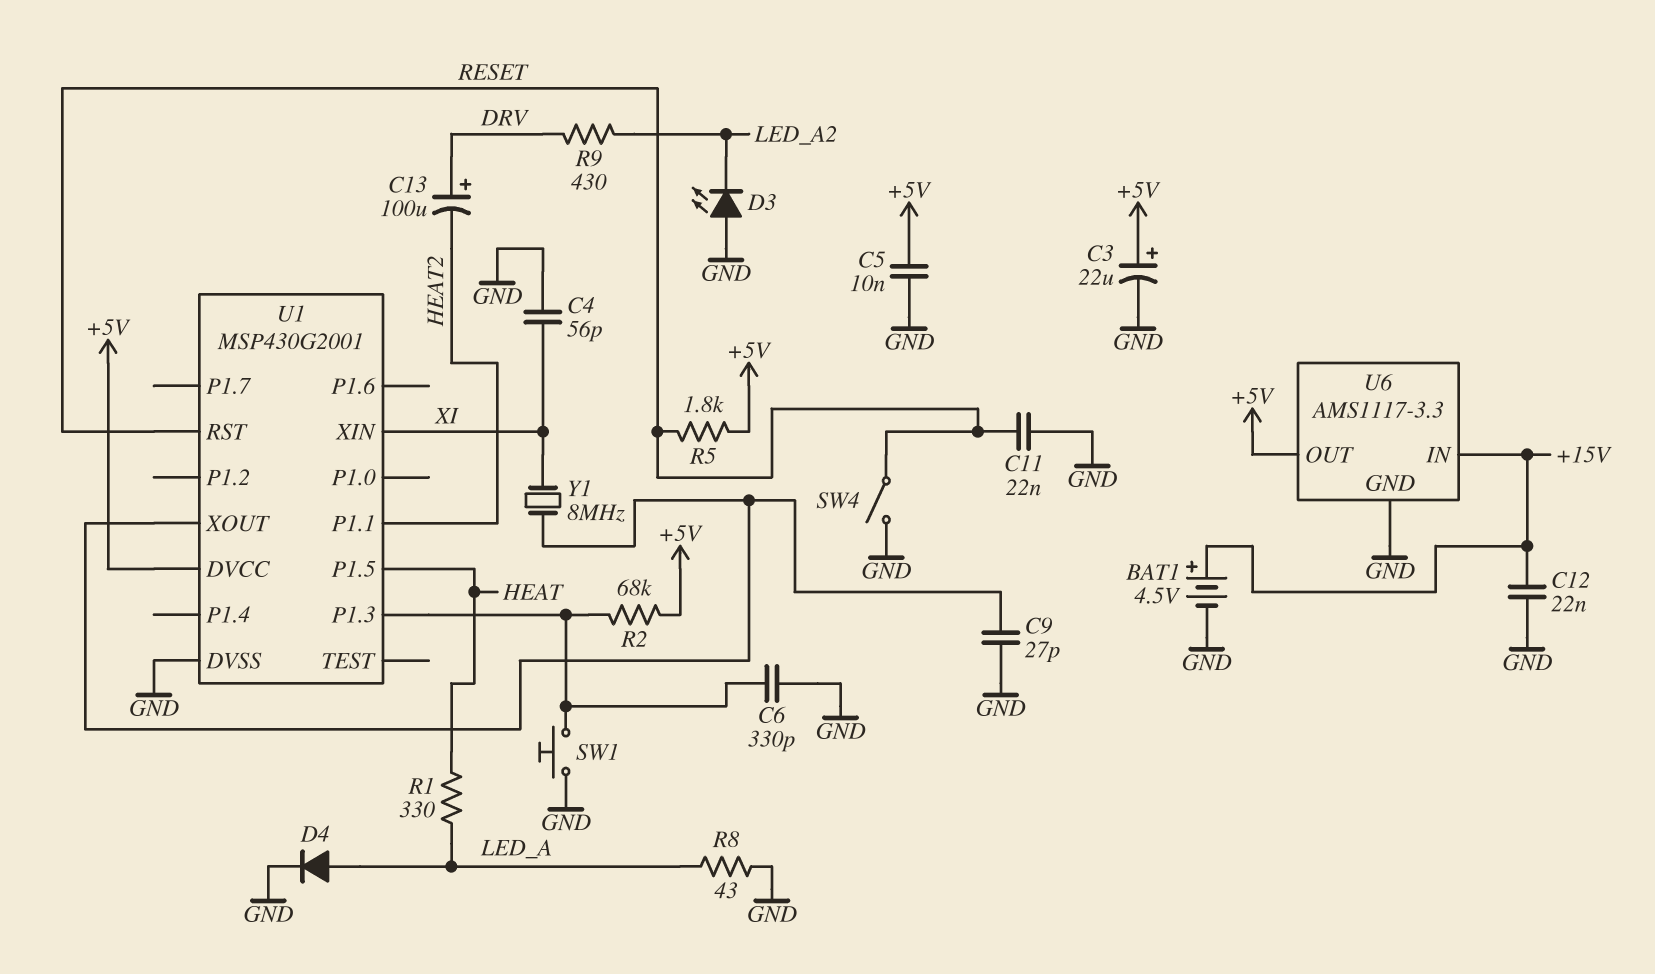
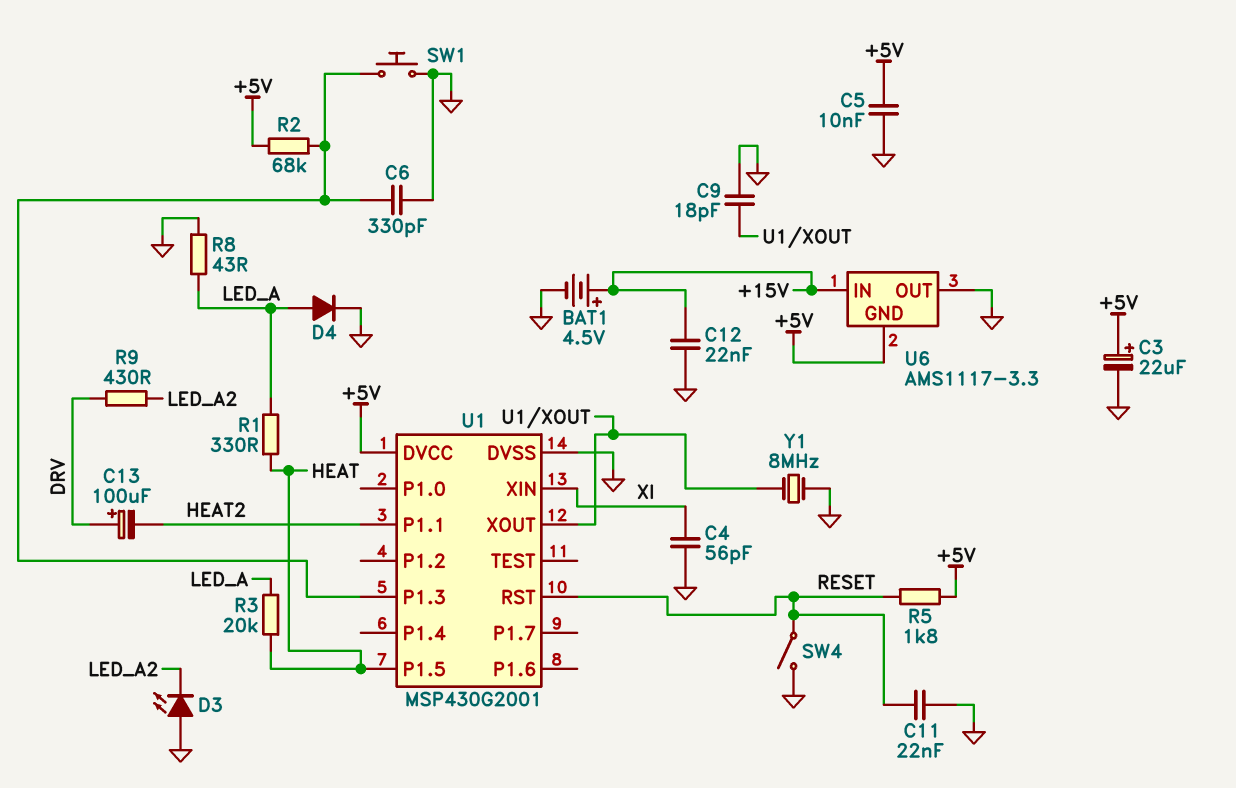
C9: 27pF (GND, U1/XOUT) -> 18pF (GND, U1/XOUT)
R3: none -> 20k (HEAT, LED_A)
U6 pin GND: GND -> +5V
U6 pin OUT: +5V -> GND
Y1: 8MHz (U1/XOUT, XI) -> 8MHz (GND, U1/XOUT)

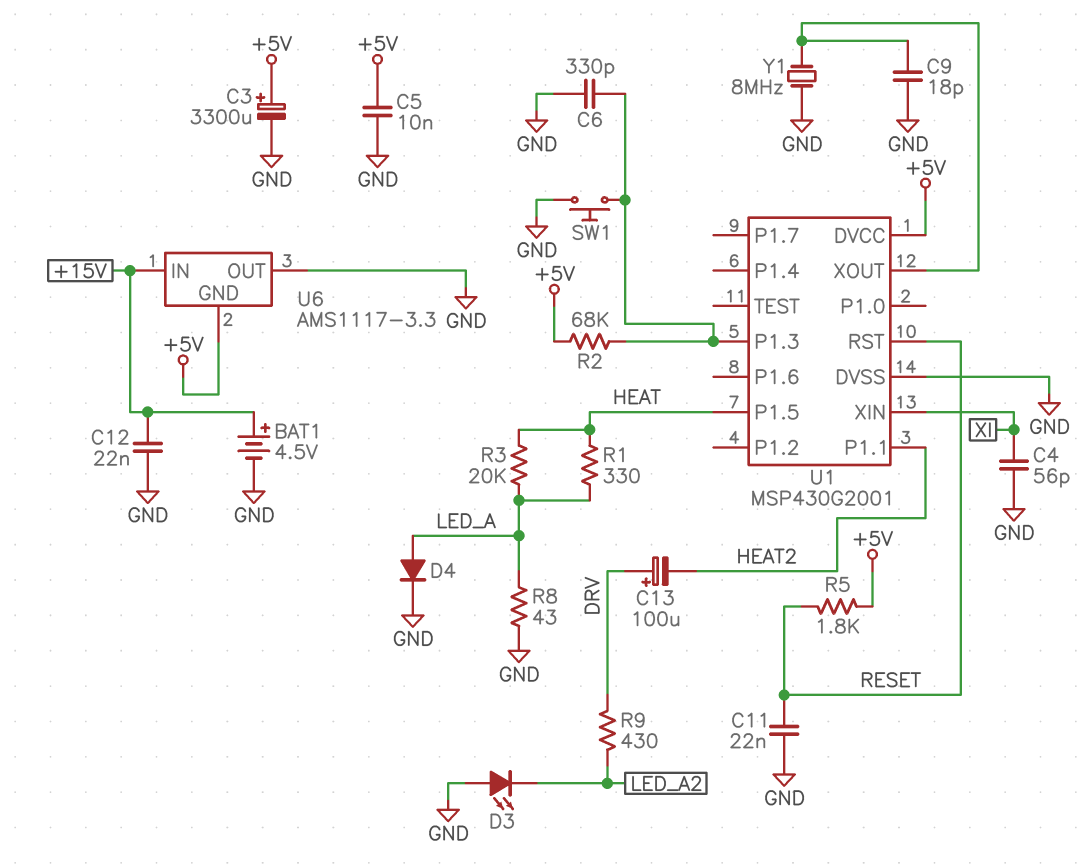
C3: 22uF (plus +5V, minus GND) -> 3300uF (plus +5V, minus GND)
SW4: switch (GND, RESET) -> none

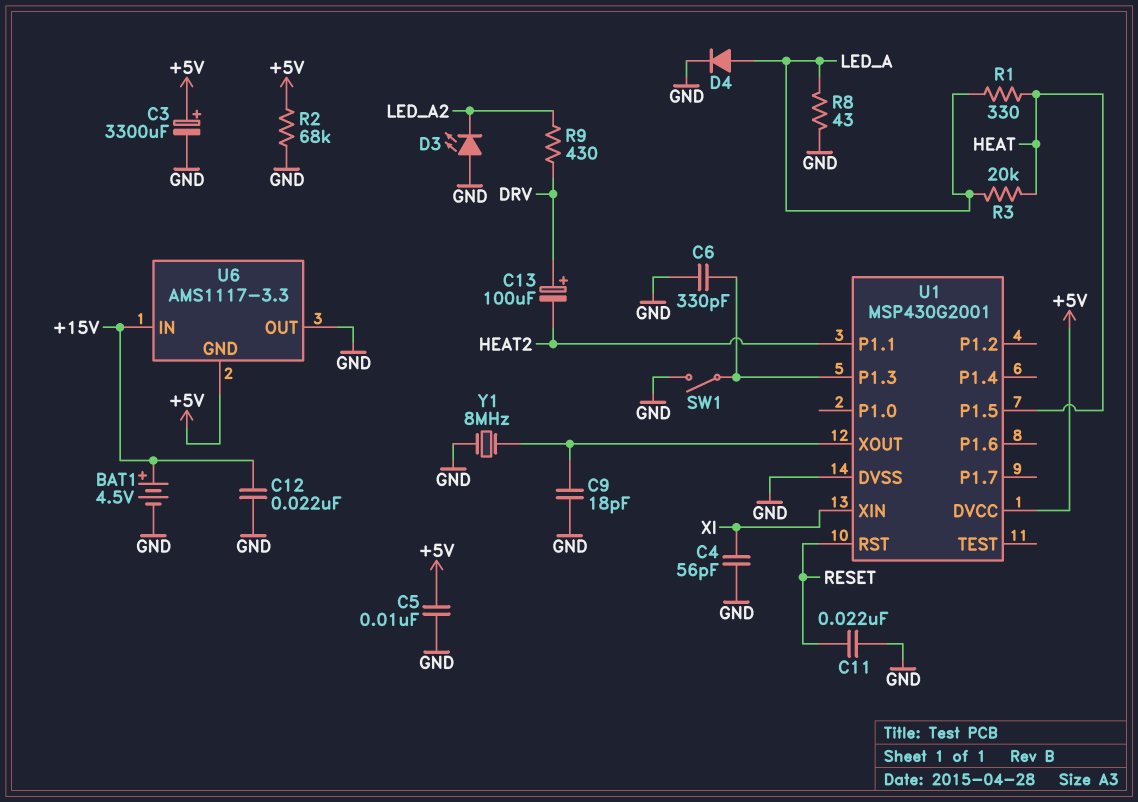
R2: 68k (+5V, U1/P1.3) -> 68k (+5V, GND)
R5: 1.8k (+5V, RESET) -> none
SW1: button (GND, U1/P1.3) -> switch (GND, U1/P1.3)

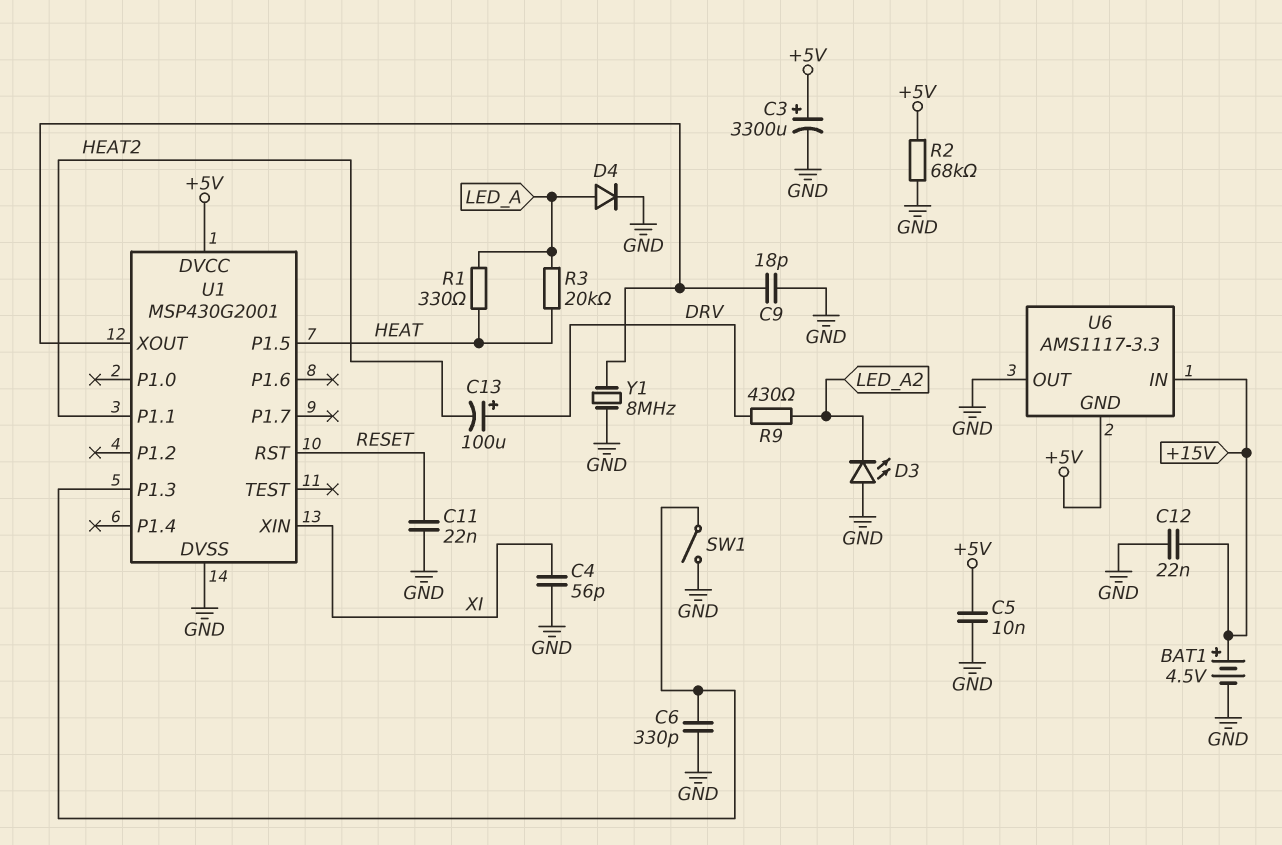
R8: 43 (GND, LED_A) -> none

